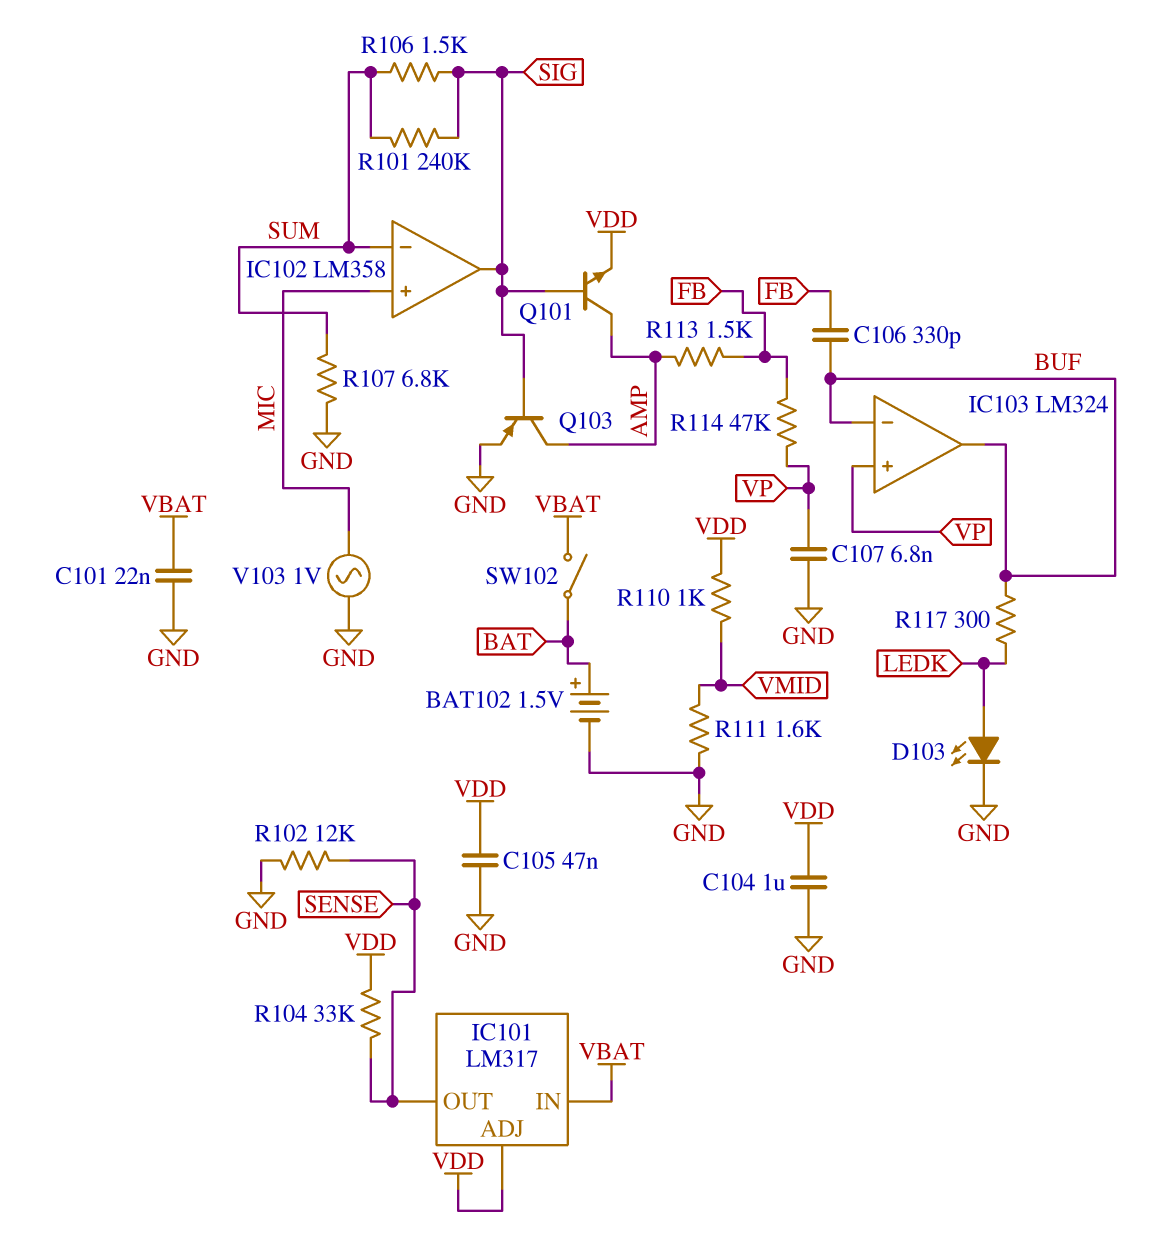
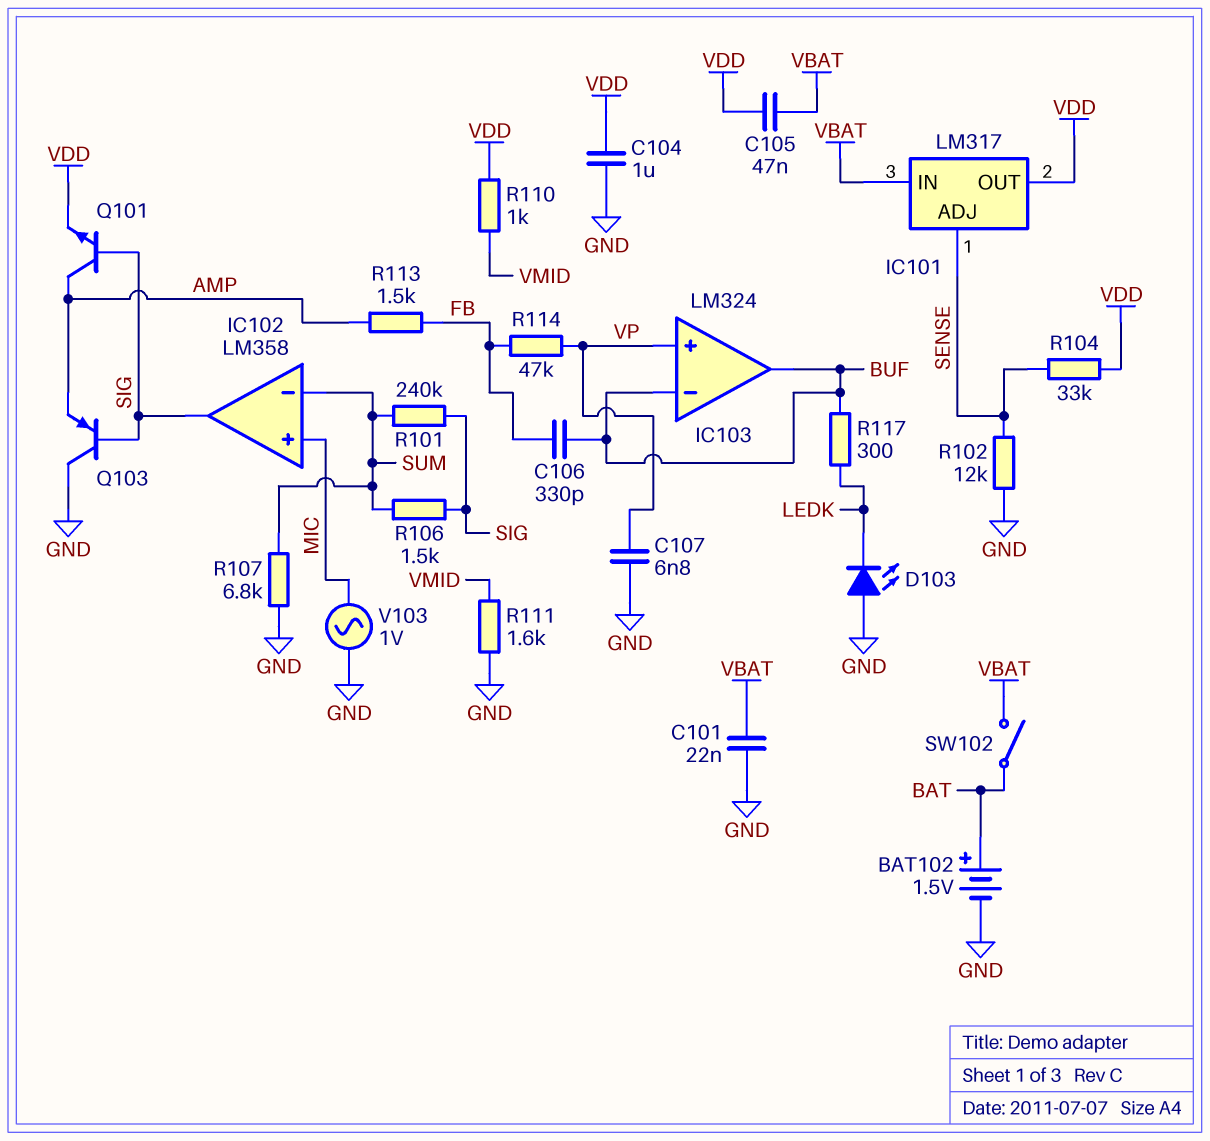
C105: 47nF (GND, VDD) -> 47nF (VBAT, VDD)
D103: LED (A LEDK, K GND) -> LED (A GND, K LEDK)
IC101 pin ADJ: VDD -> SENSE
IC101 pin OUT: SENSE -> VDD
Q103: PNP (B SIG, C AMP, E GND) -> PNP (B SIG, C GND, E AMP)

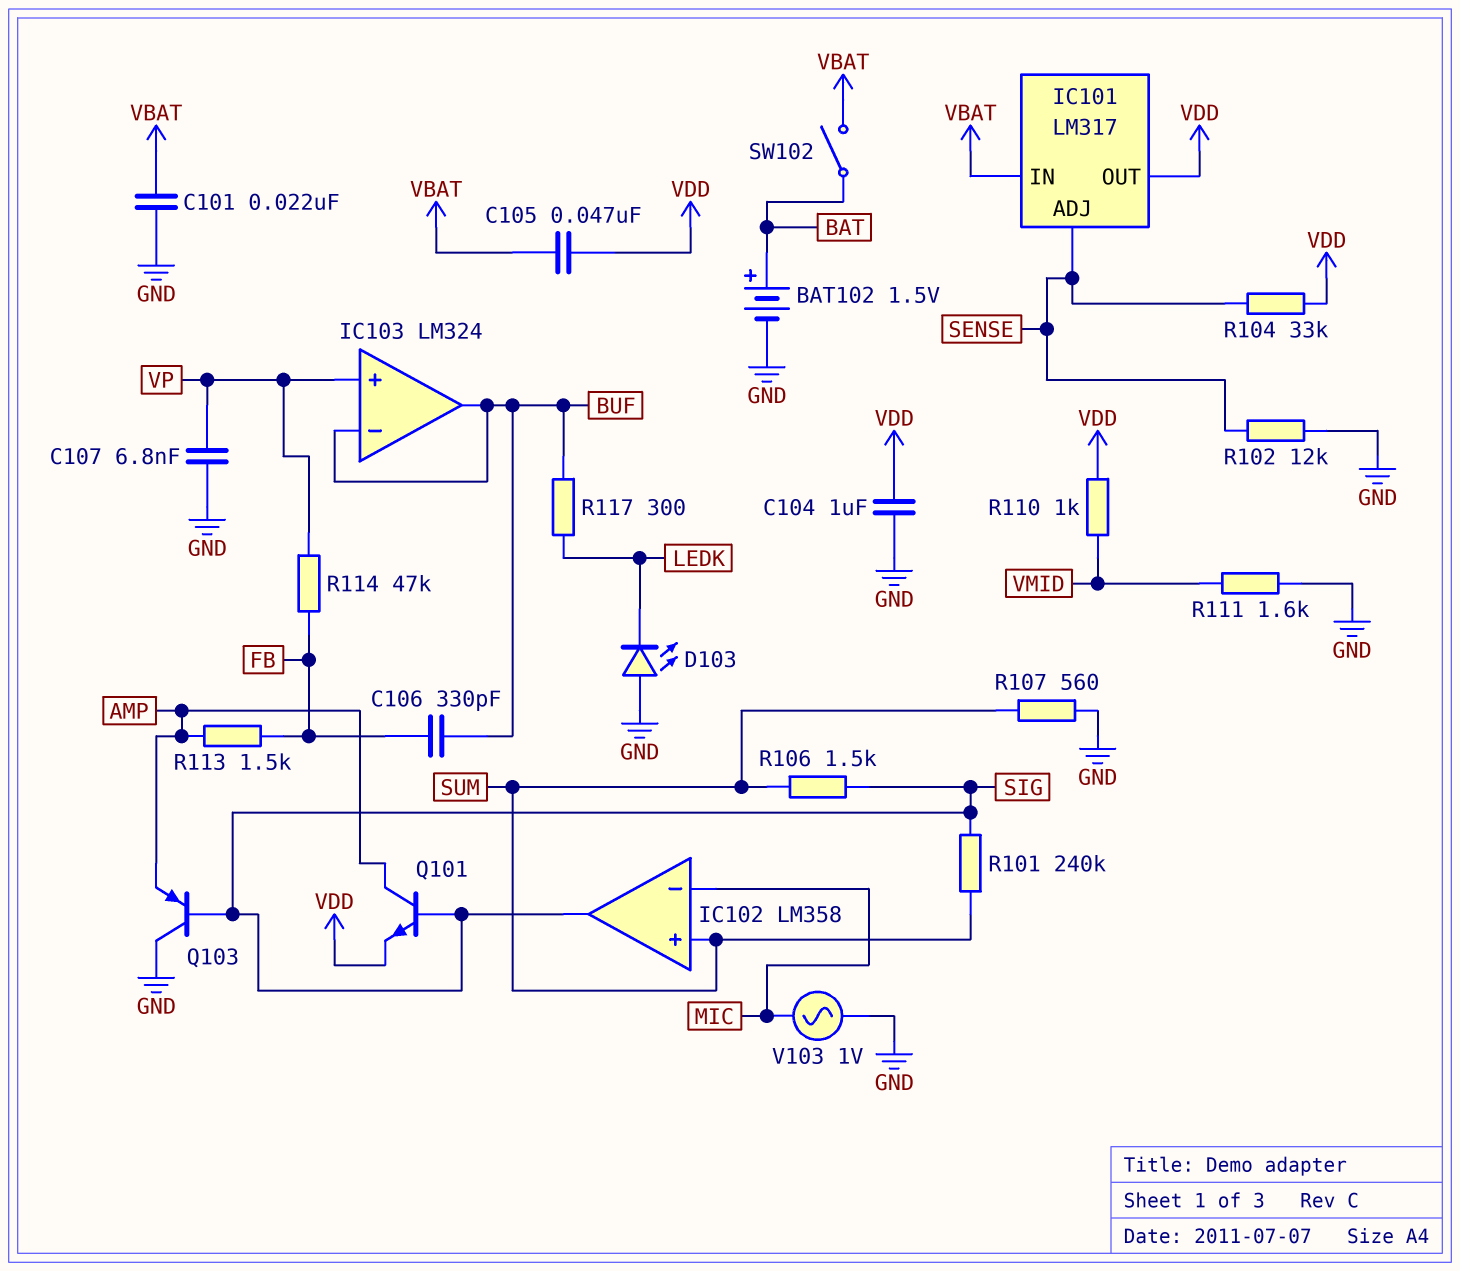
IC102 pin in+: MIC -> SUM
IC102 pin in-: SUM -> MIC
R107: 6.8k (GND, SUM) -> 560 (GND, SUM)

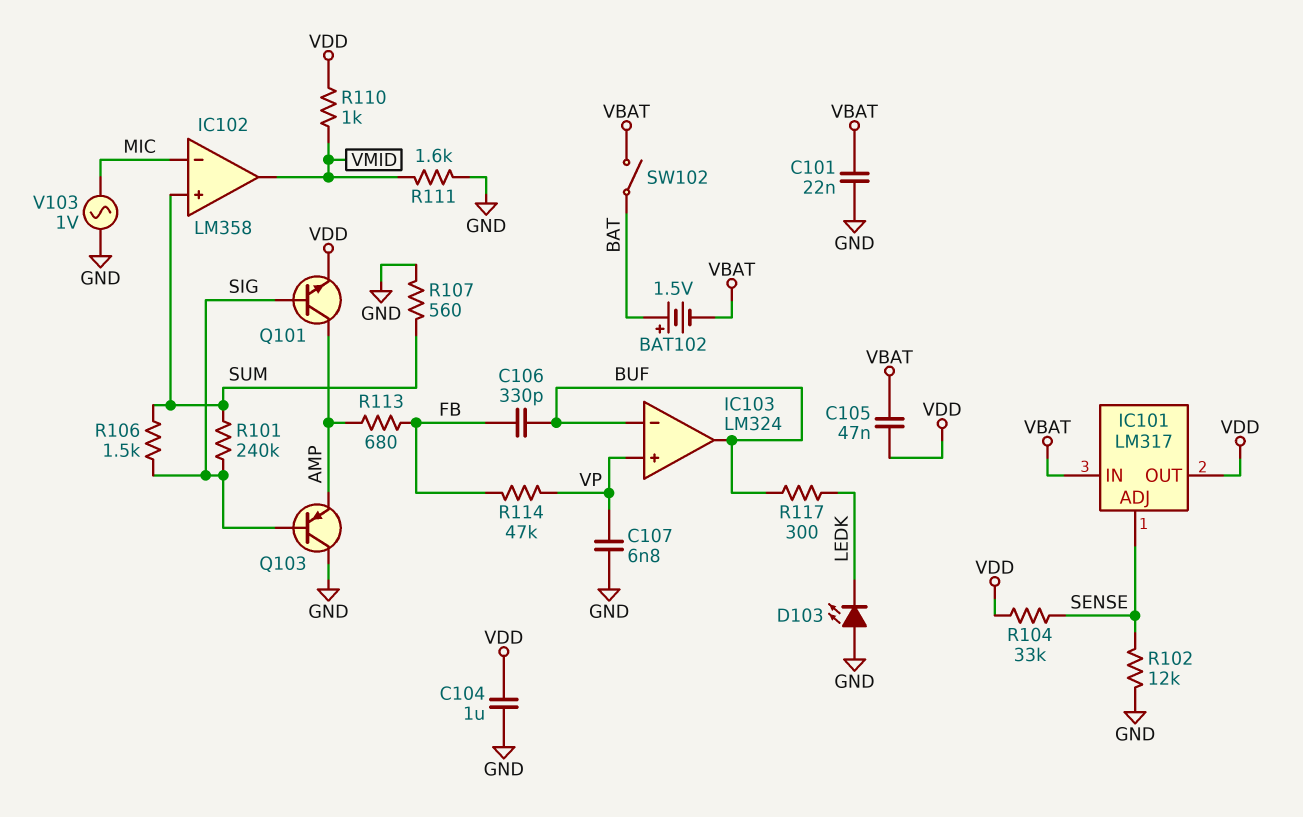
BAT102: 1.5V (plus BAT, minus GND) -> 1.5V (plus BAT, minus VBAT)
IC102 pin out: SIG -> VMID
R113: 1.5k (AMP, FB) -> 680 (AMP, FB)

